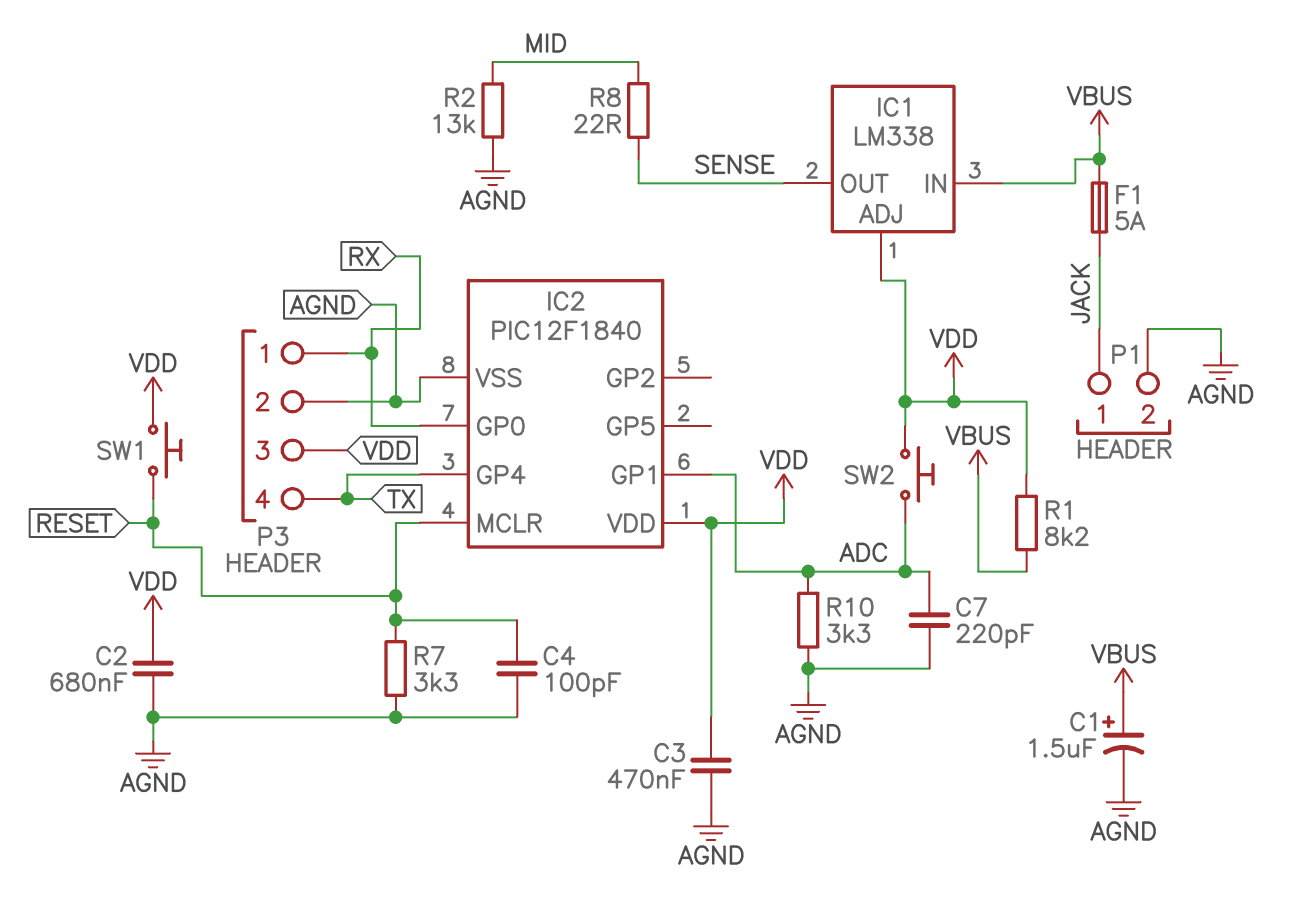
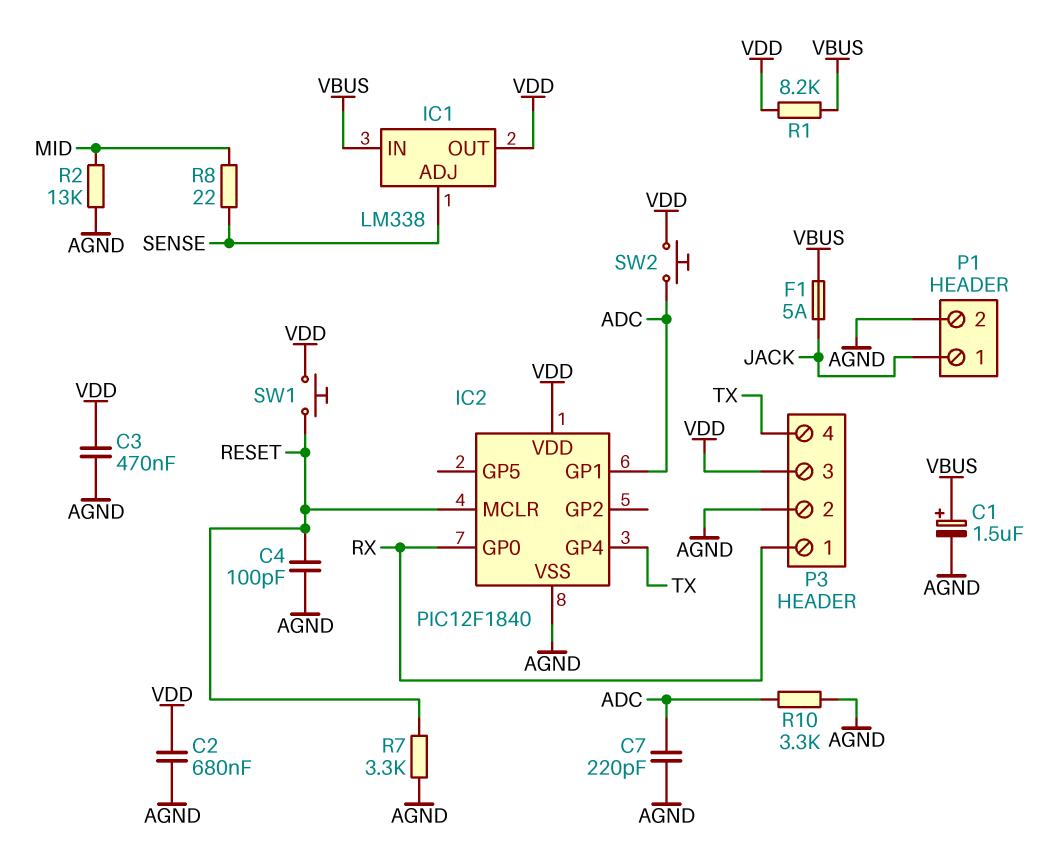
IC1 pin ADJ: VDD -> SENSE
IC1 pin OUT: SENSE -> VDD

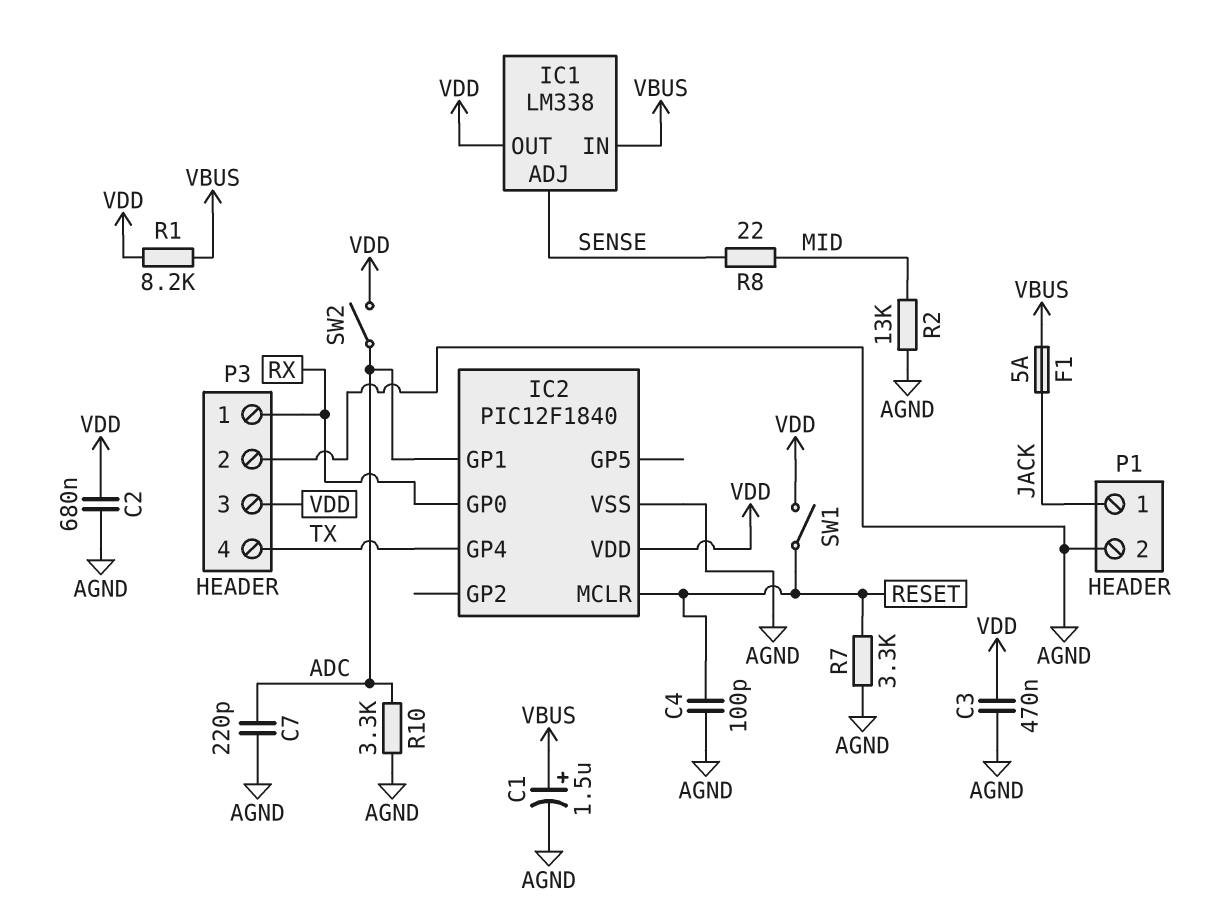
SW1: button (RESET, VDD) -> switch (RESET, VDD)
SW2: button (ADC, VDD) -> switch (ADC, VDD)

